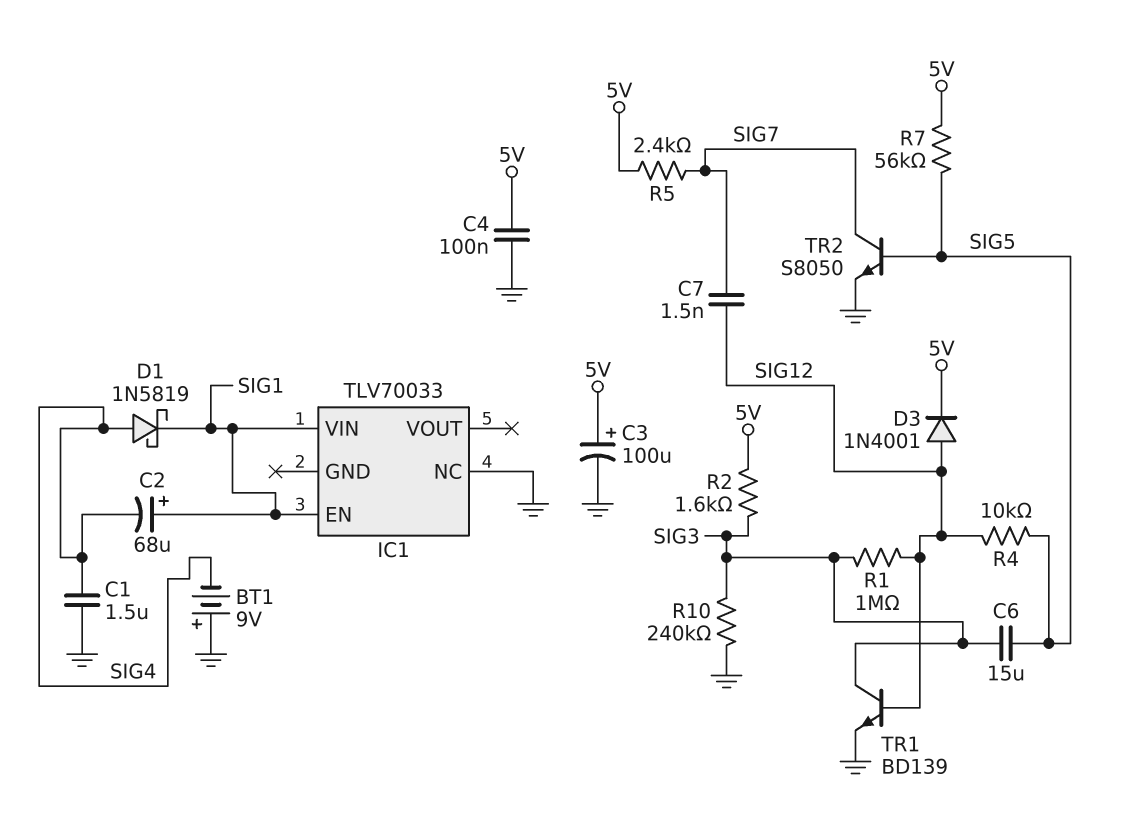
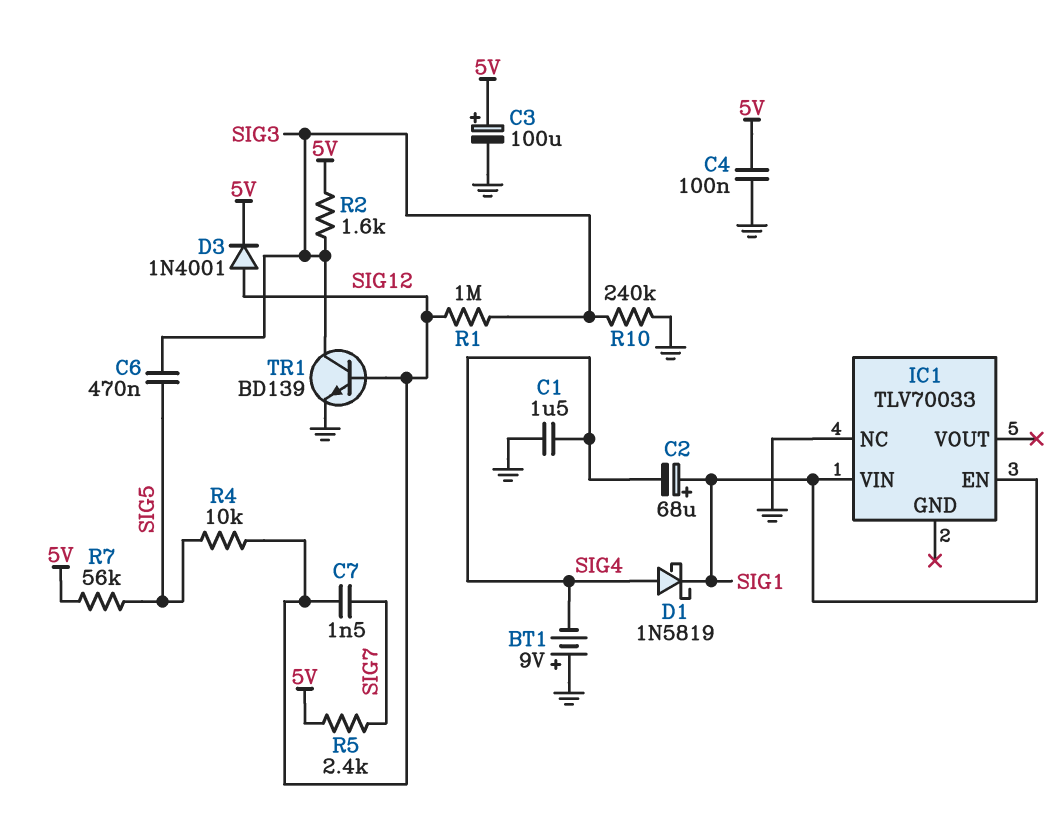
C6: 15uF (SIG3, SIG5) -> 470nF (SIG3, SIG5)
TR2: NPN S8050 (B SIG5, C SIG7, E GND) -> none

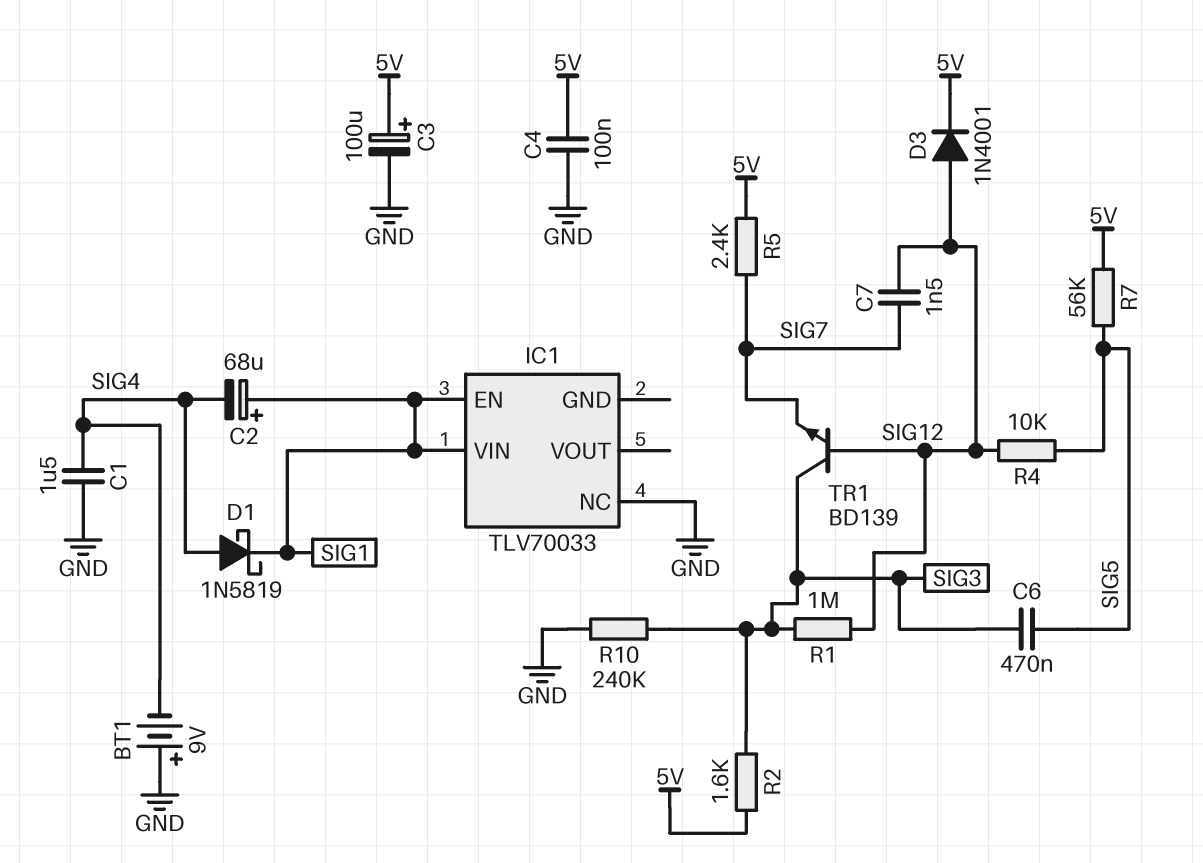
TR1: NPN BD139 (B SIG12, C SIG3, E GND) -> NPN BD139 (B SIG12, C SIG3, E SIG7)

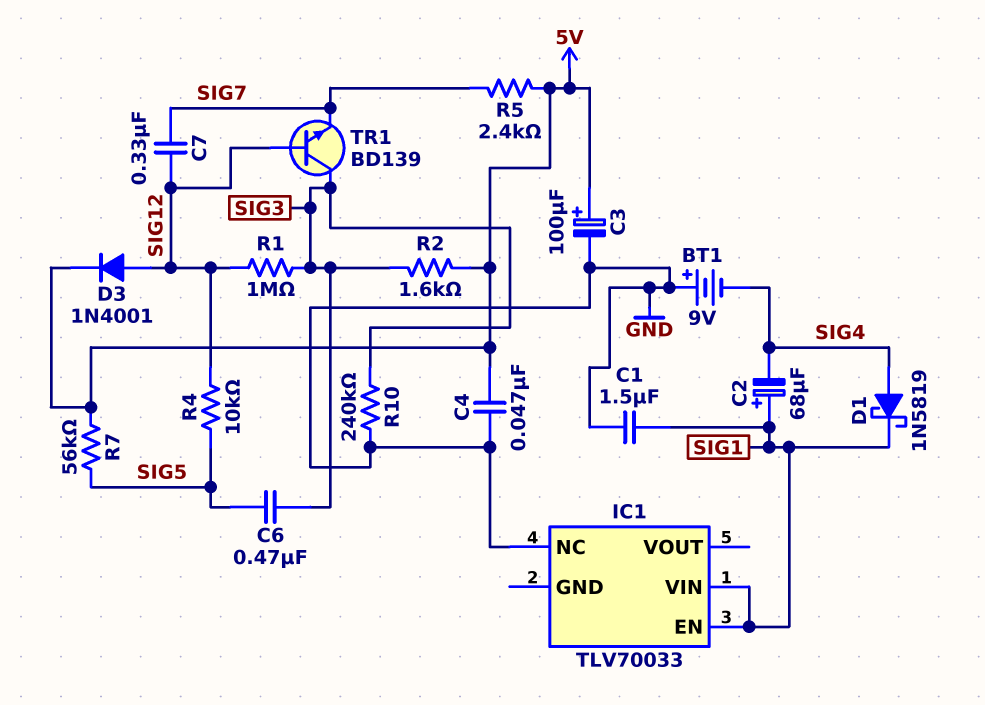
C1: 1.5uF (GND, SIG4) -> 1.5uF (GND, SIG1)
C4: 100nF (5V, GND) -> 47nF (5V, GND)
C7: 1.5nF (SIG7, SIG12) -> 330nF (SIG7, SIG12)

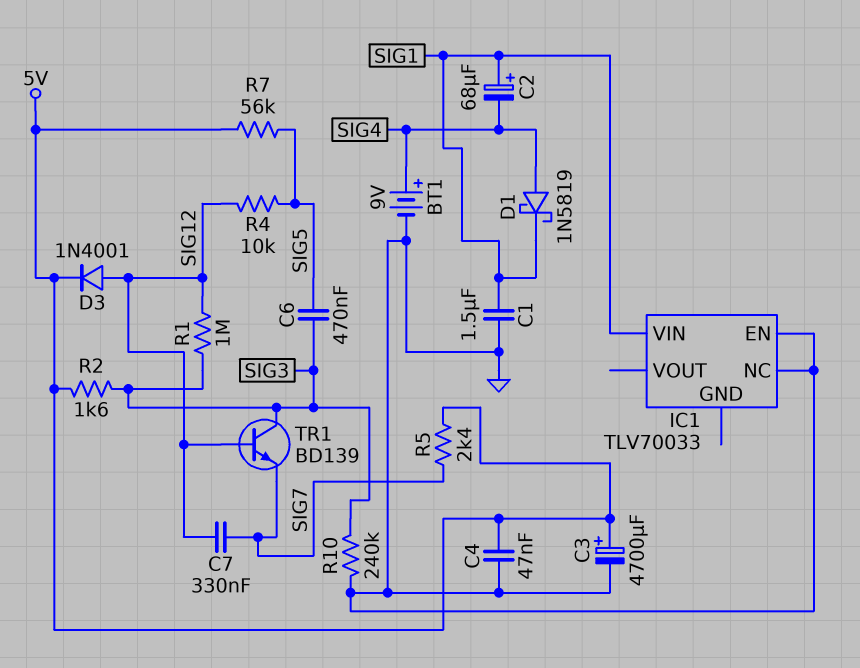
BT1: 9V (plus GND, minus SIG4) -> 9V (plus SIG4, minus GND)
C3: 100uF (plus 5V, minus GND) -> 4700uF (plus 5V, minus GND)
IC1 pin EN: SIG1 -> GND

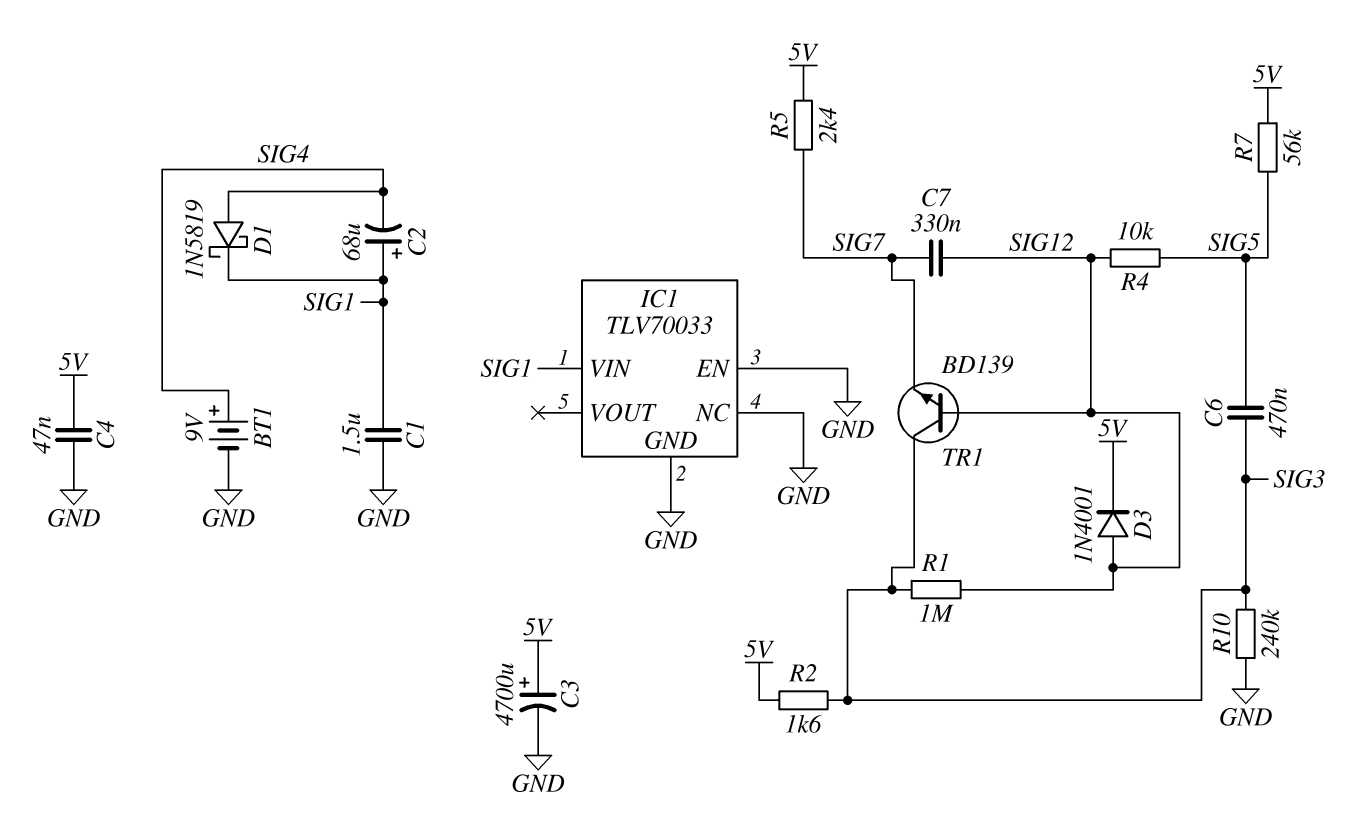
IC1 pin GND: none -> GND

